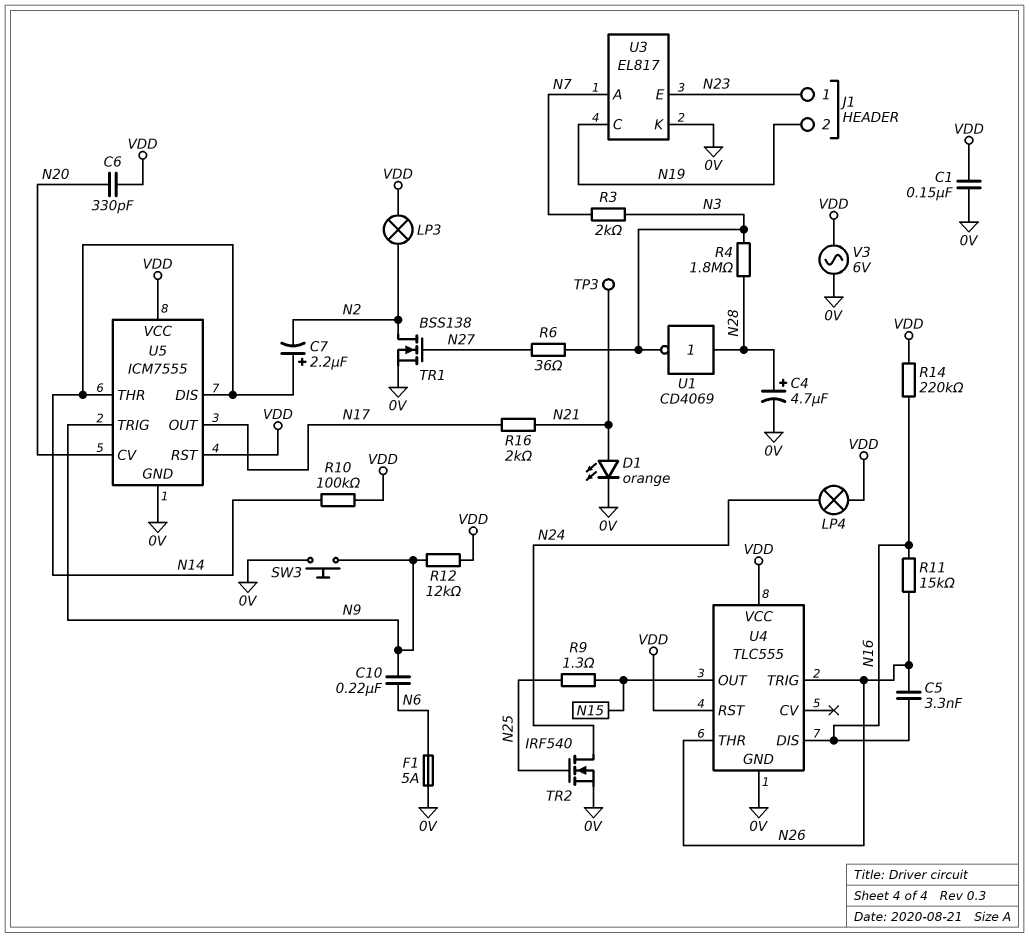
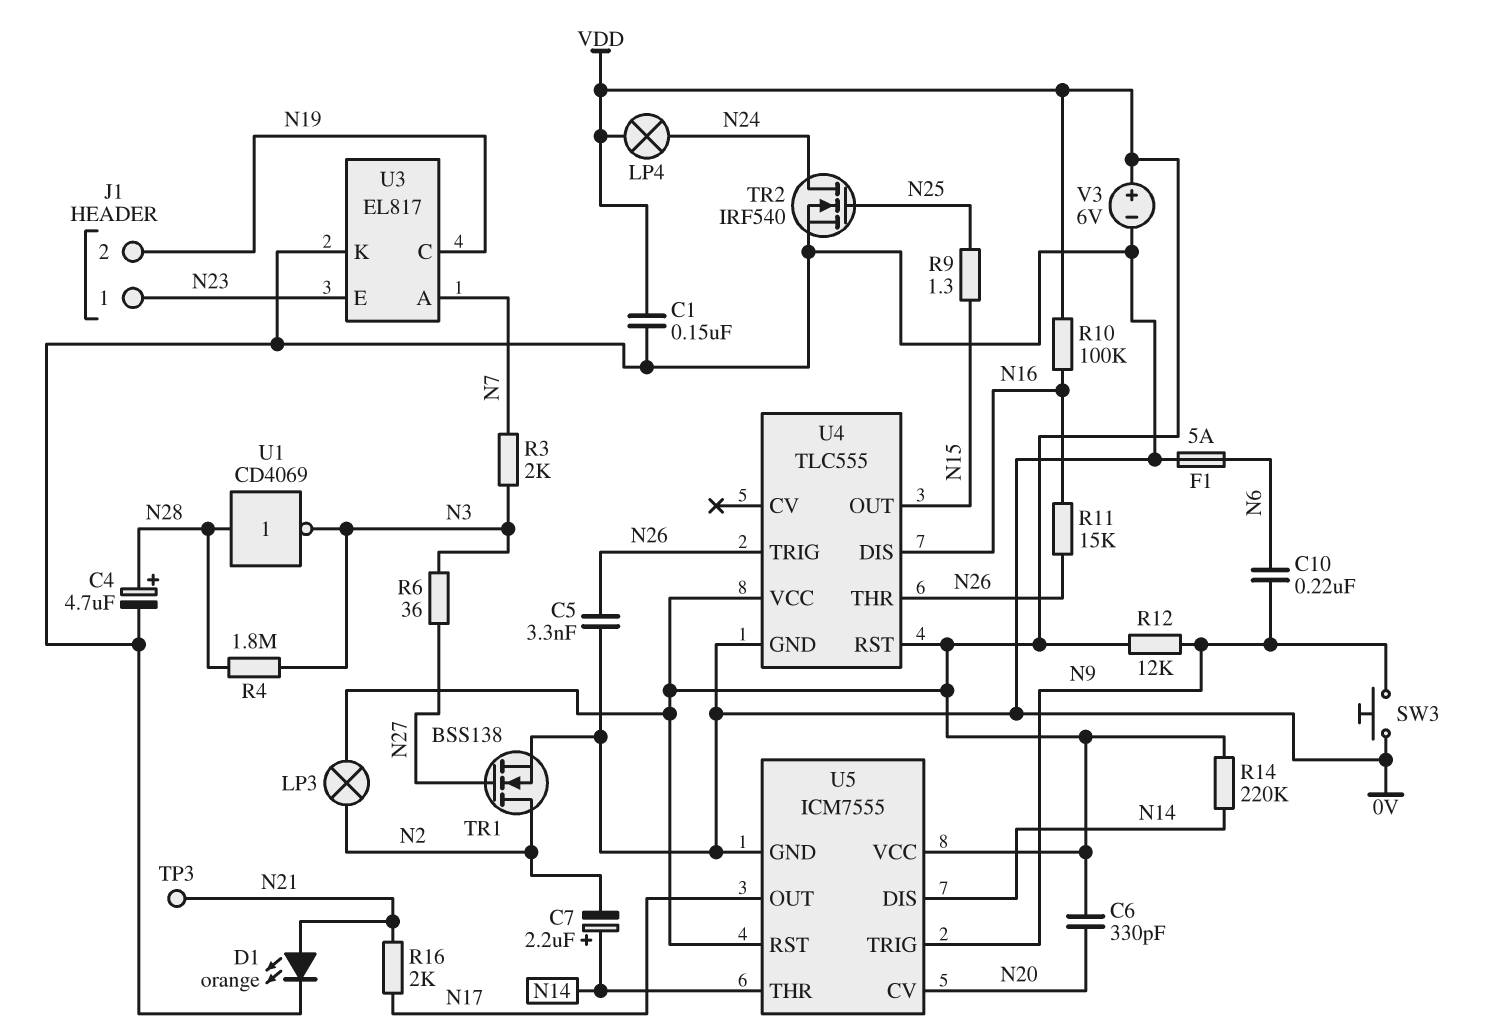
C5: 3.3nF (N16, N26) -> 3.3nF (0V, N26)
R10: 100k (N14, VDD) -> 100k (N16, VDD)
R14: 220k (N16, VDD) -> 220k (N14, VDD)
V3: AC 6V (0V, VDD) -> 6V (plus VDD, minus 0V)

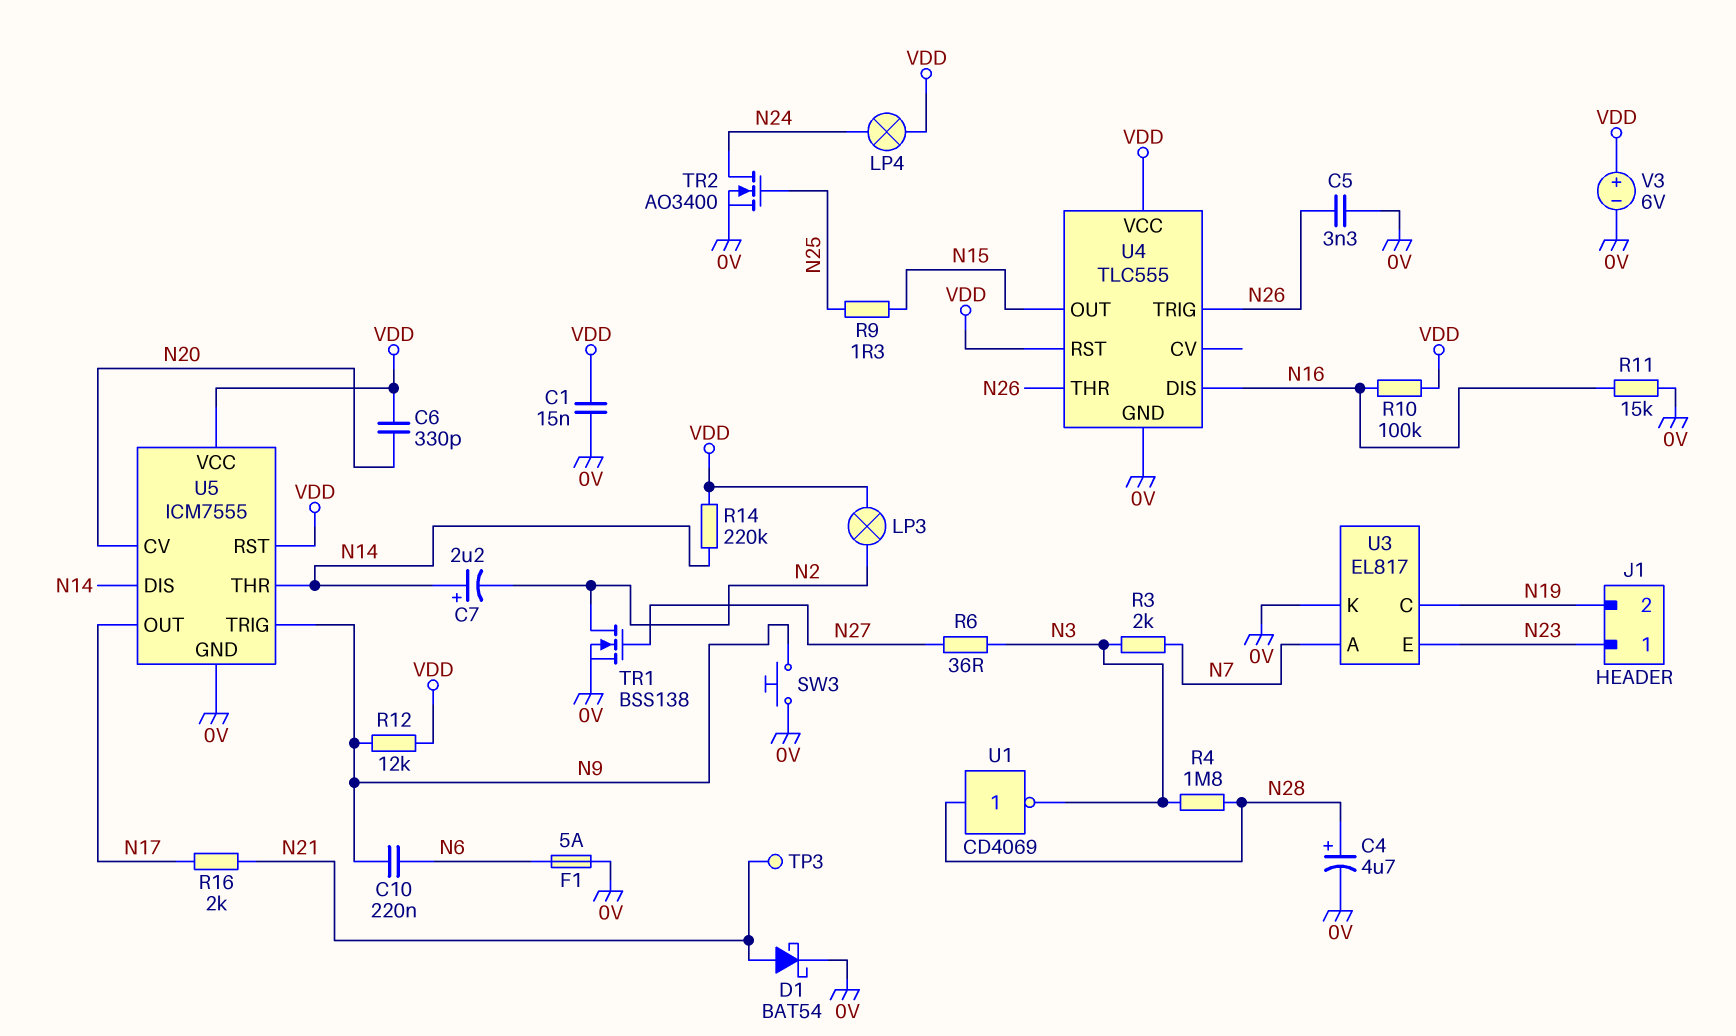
C1: 150nF (0V, VDD) -> 15nF (0V, VDD)
D1: LED orange (A N21, K 0V) -> schottky BAT54 (A N21, K 0V)
R11: 15k (N16, N26) -> 15k (0V, N16)
TR2: NMOS IRF540 (G N25, D N24, S 0V) -> NMOS AO3400 (G N25, D N24, S 0V)

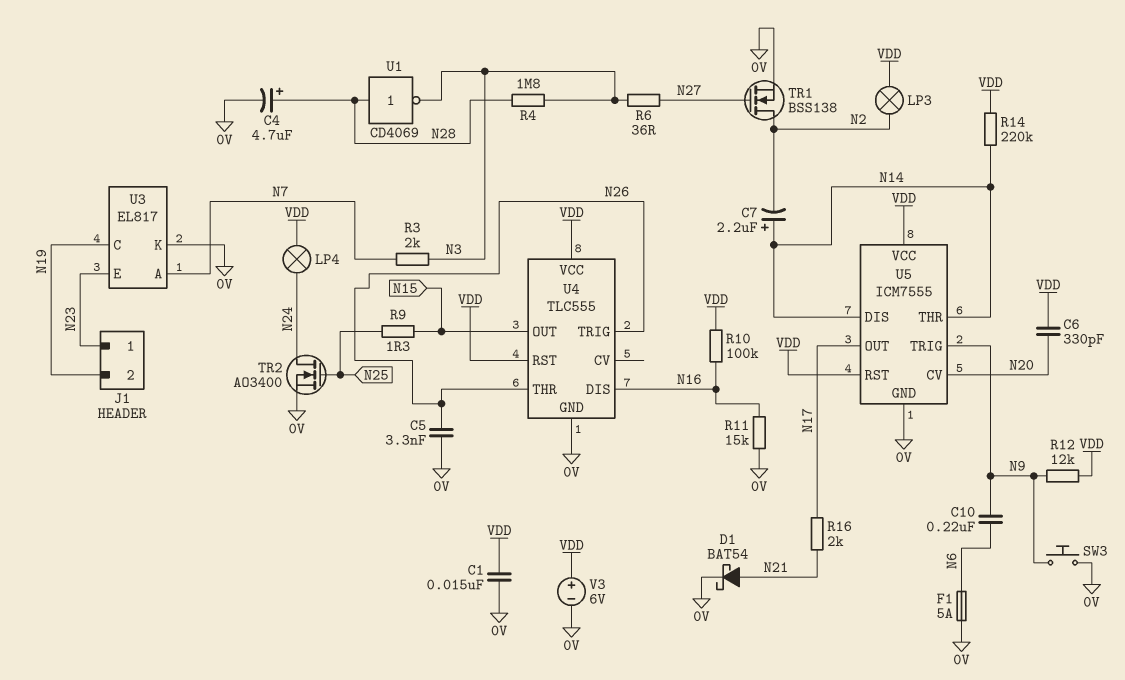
TP3: test point (N21) -> none

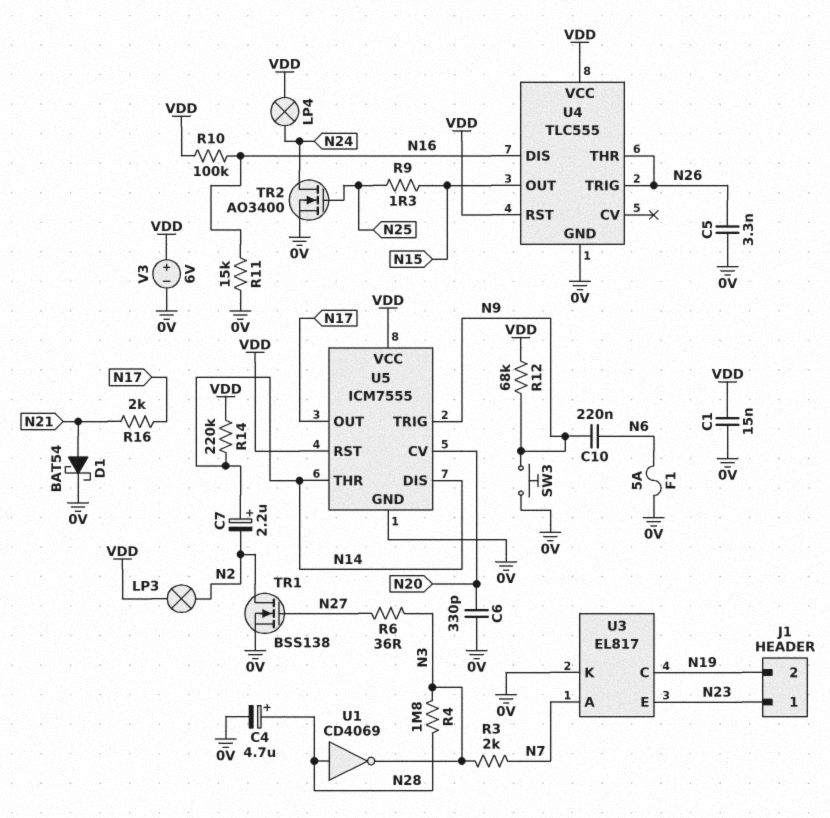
C6: 330pF (N20, VDD) -> 330pF (0V, N20)
R12: 12k (N9, VDD) -> 68k (N9, VDD)

